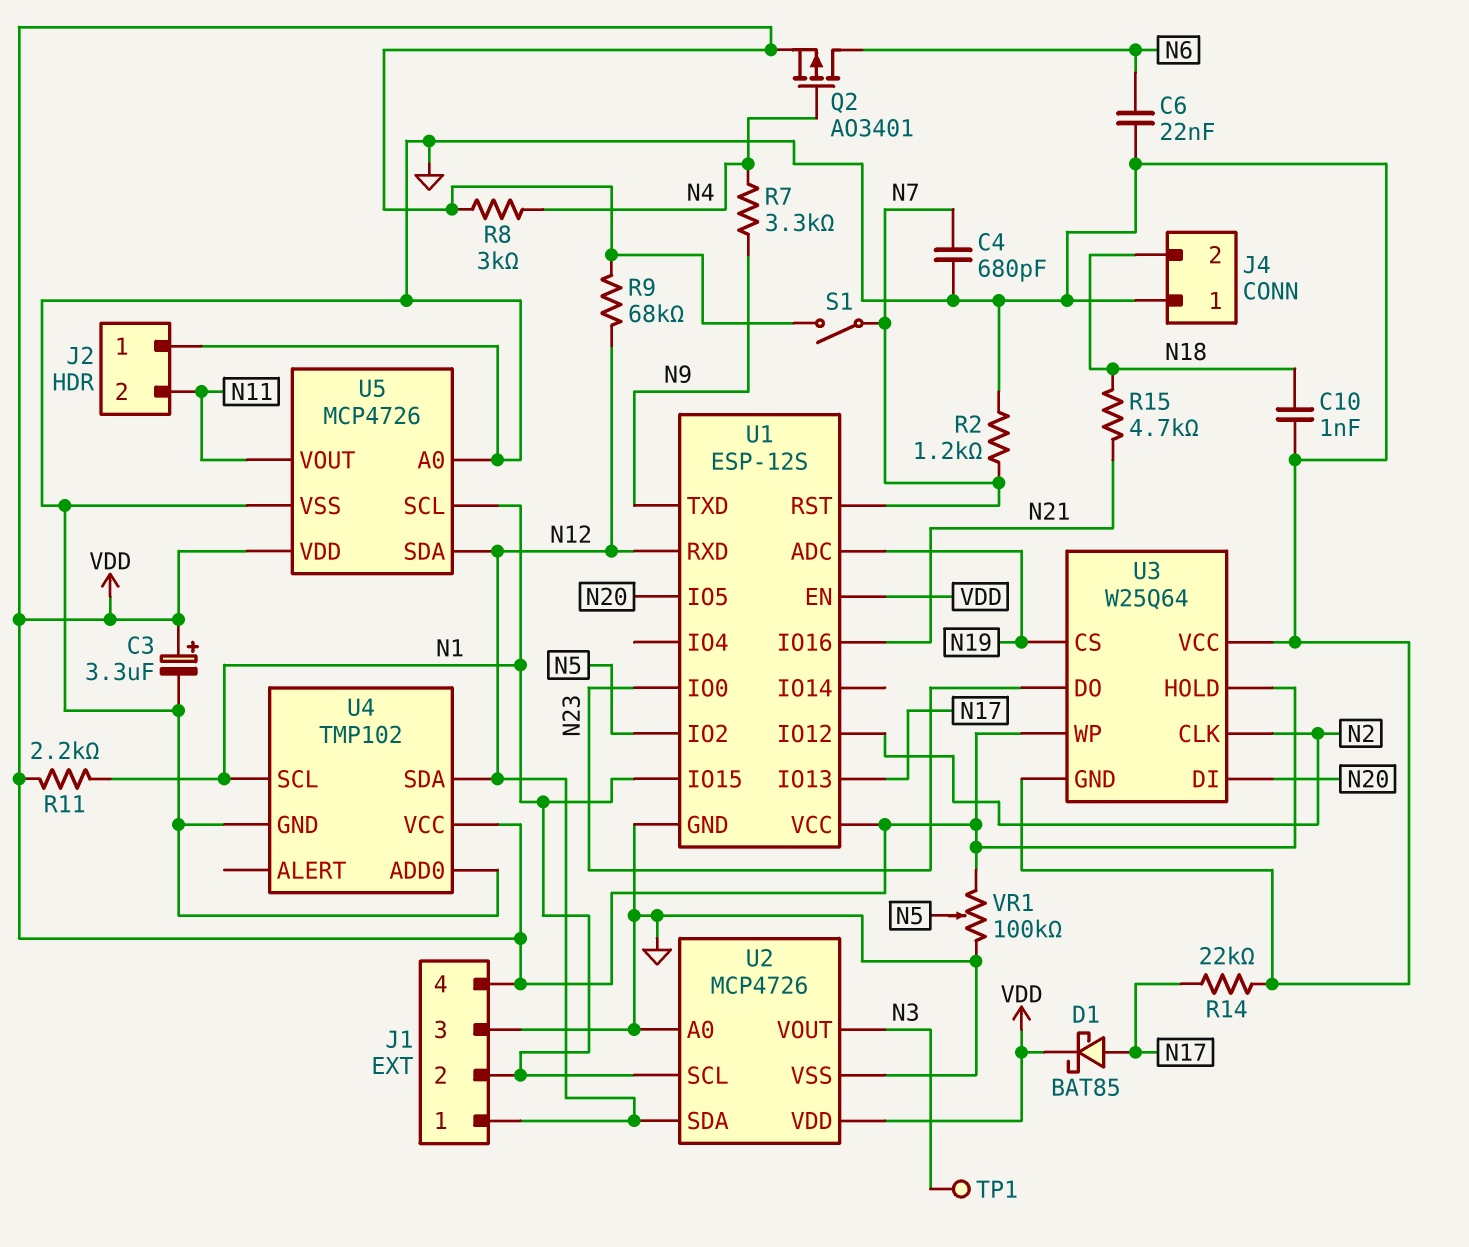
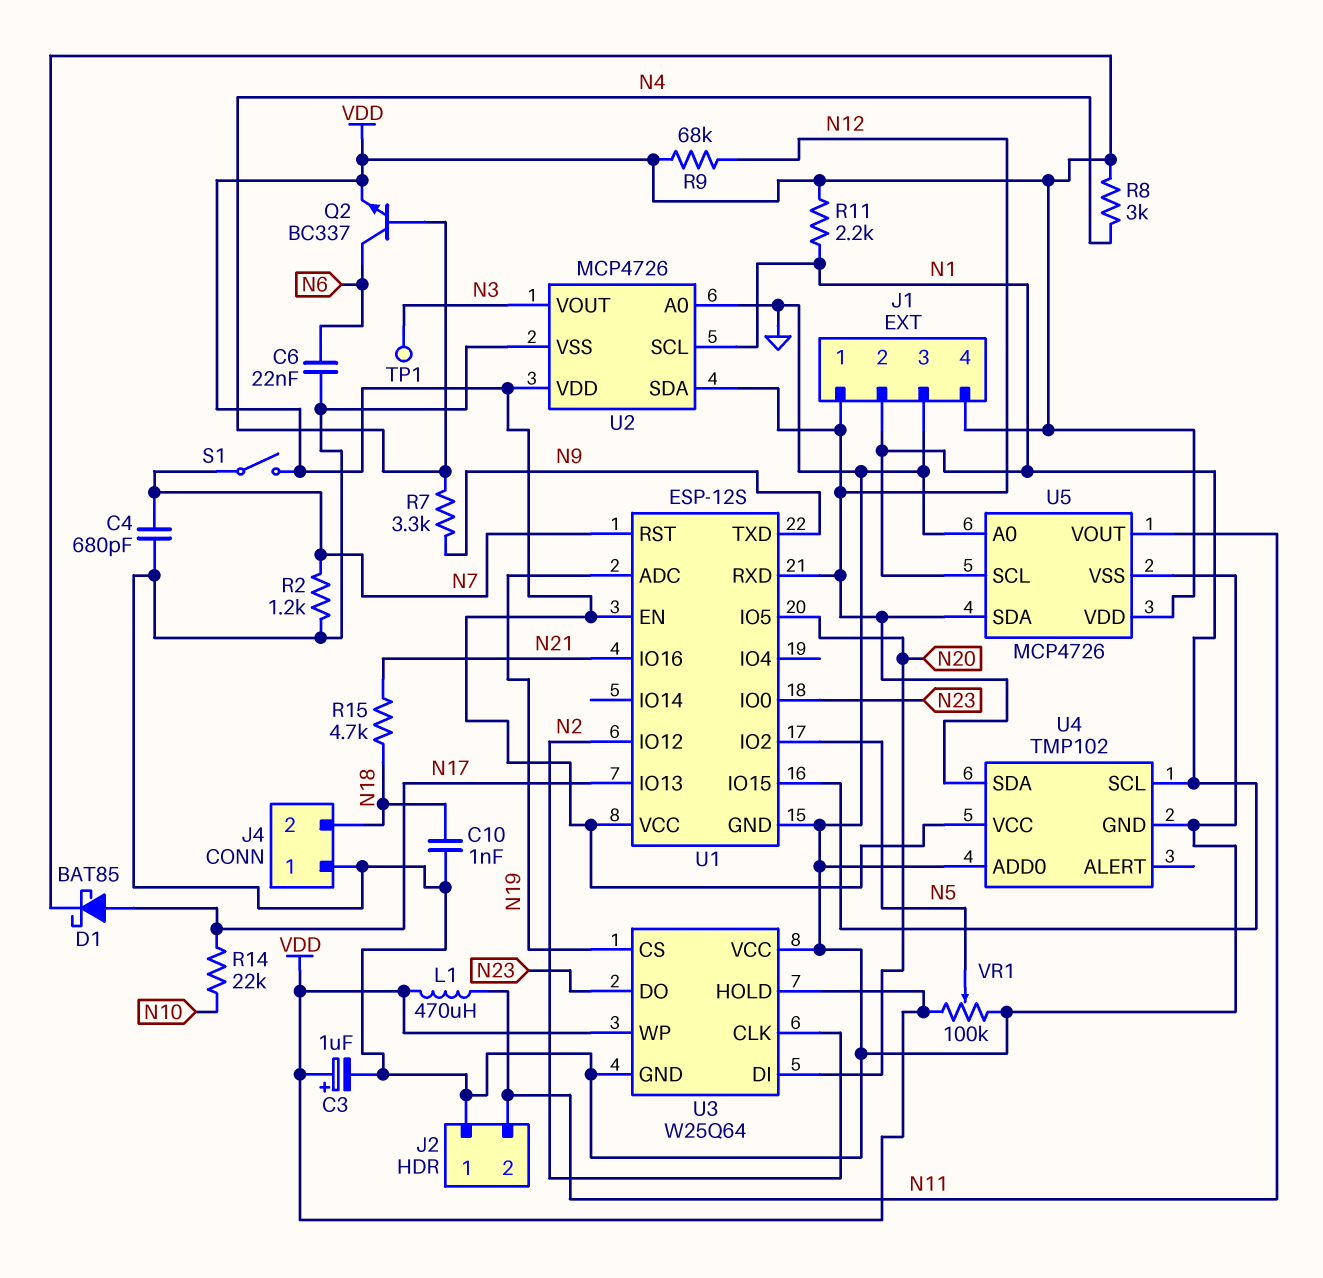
C3: 3.3uF (plus VDD, minus GND) -> 1uF (plus VDD, minus GND)
L1: none -> 470uH (N11, VDD)
Q2: PMOS AO3401 (G N4, D N6, S VDD) -> NPN BC337 (B N4, C N6, E VDD)
R14: 22k (GND, N17) -> 22k (N10, N17)

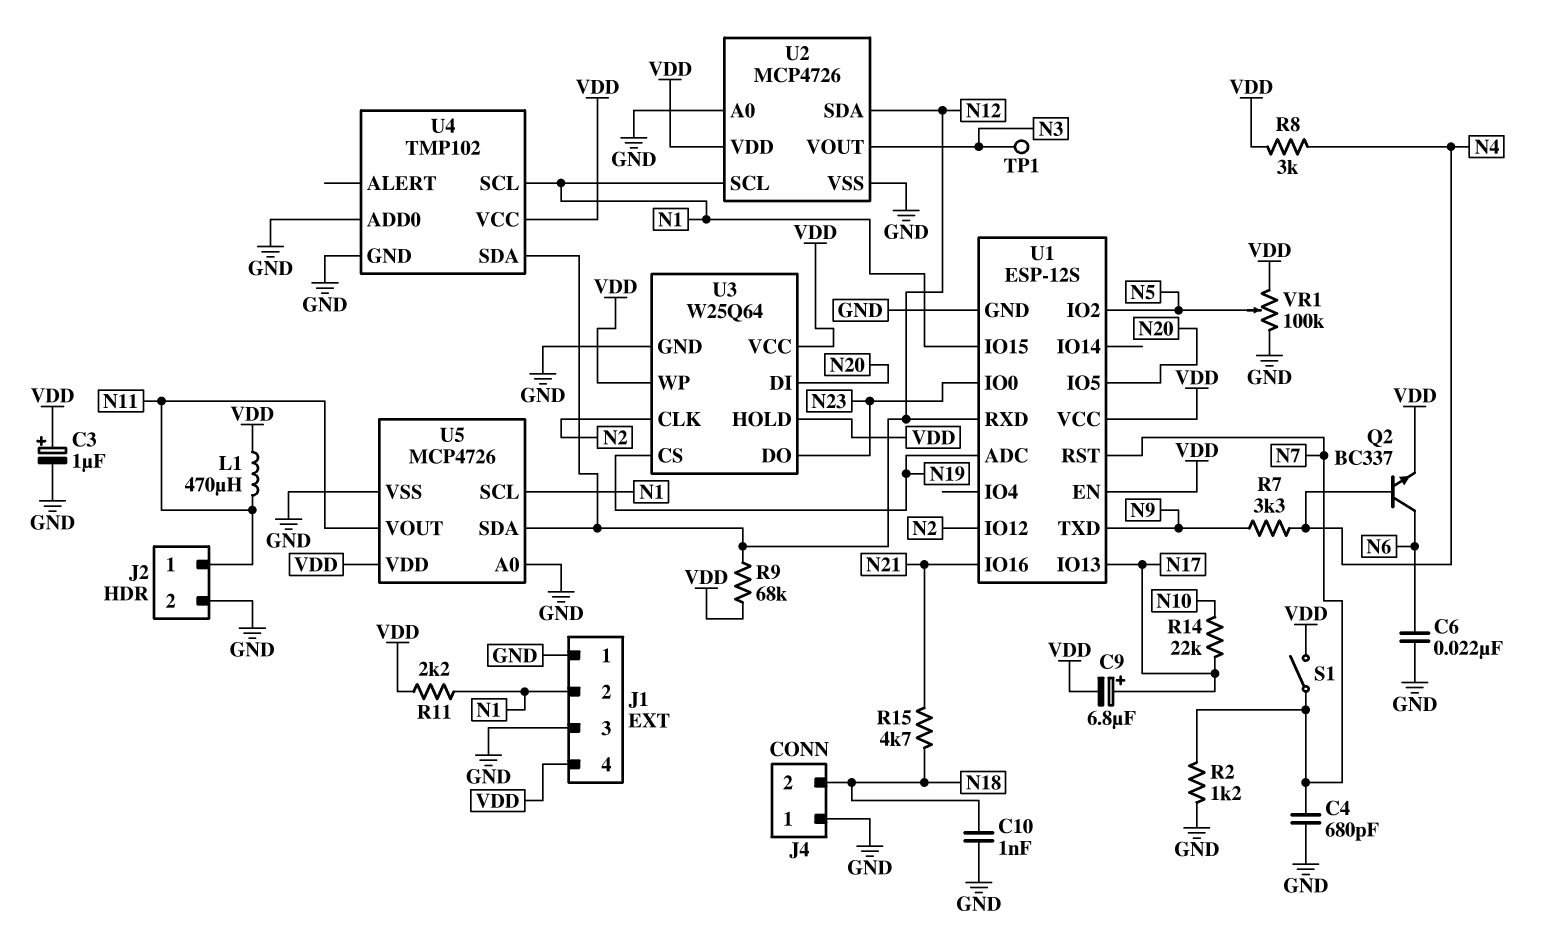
C9: none -> 6.8uF (plus N17, minus VDD)
D1: schottky BAT85 (A N17, K VDD) -> none
J1 pin 1: N12 -> GND
J2 pin 1: GND -> N11
J2 pin 2: N11 -> GND
U3 pin VCC: GND -> VDD

